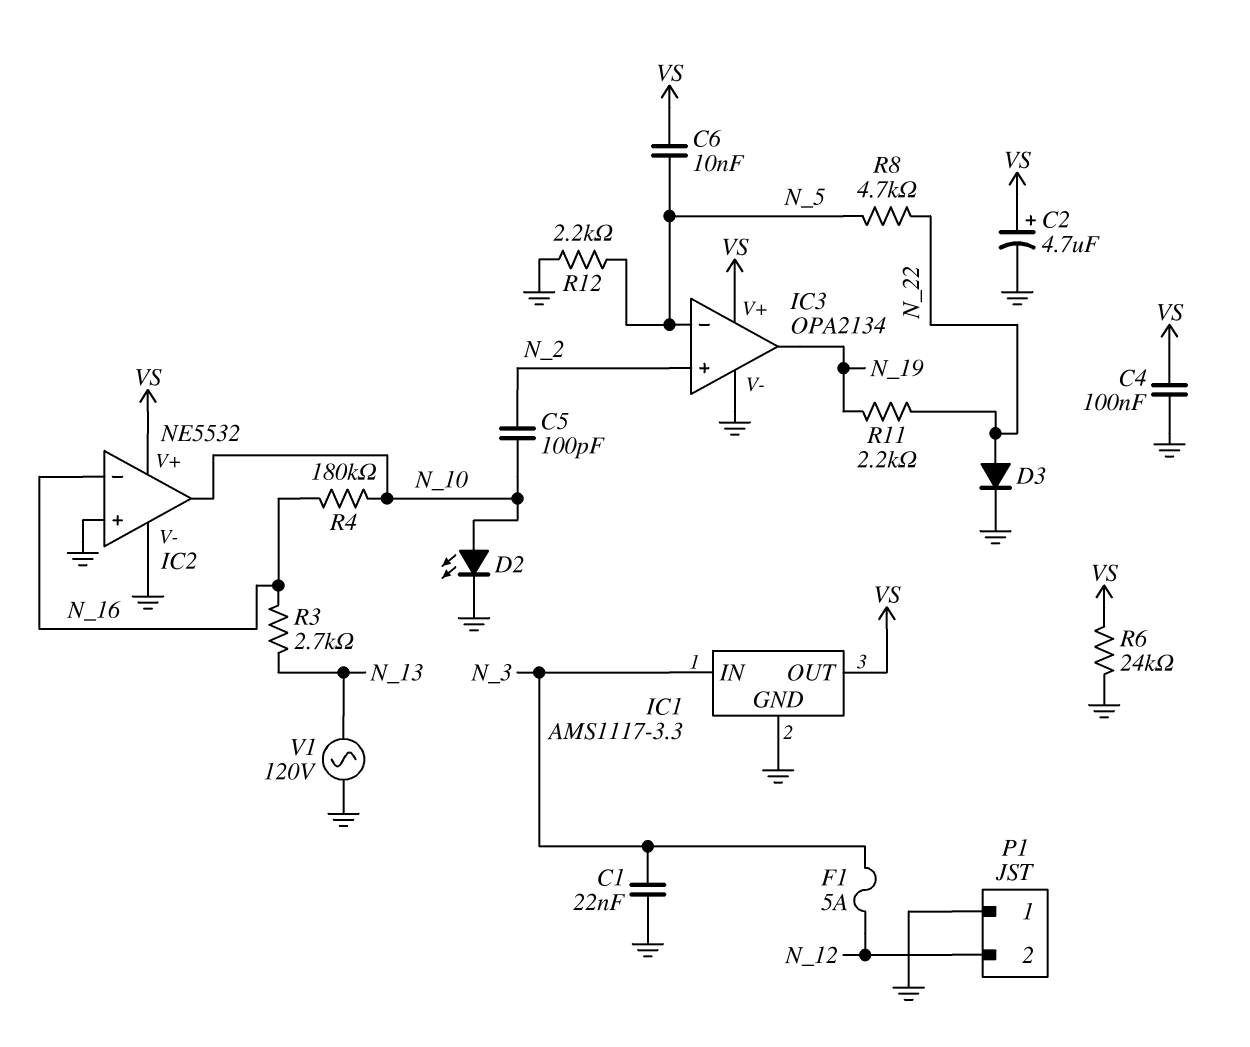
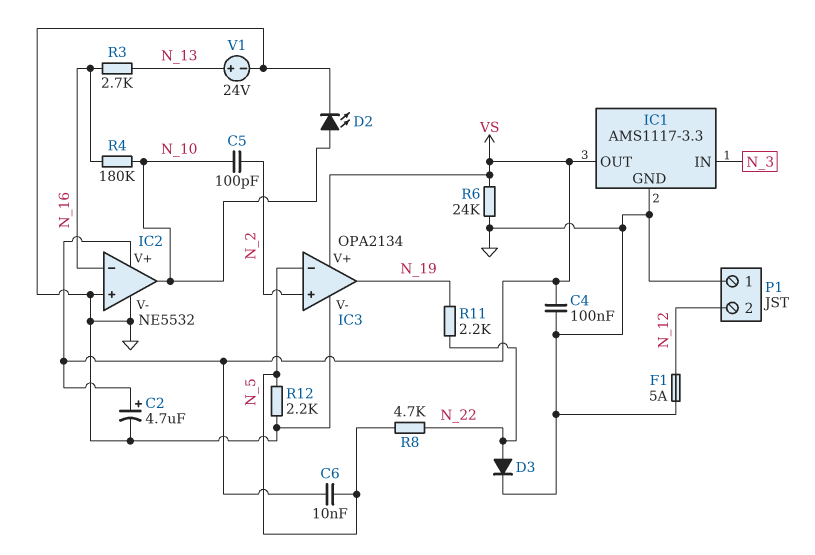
C1: 22nF (GND, N_3) -> none
F1: 5A (N_3, N_12) -> 5A (GND, N_12)
V1: AC 120V (GND, N_13) -> 24V (plus N_13, minus GND)

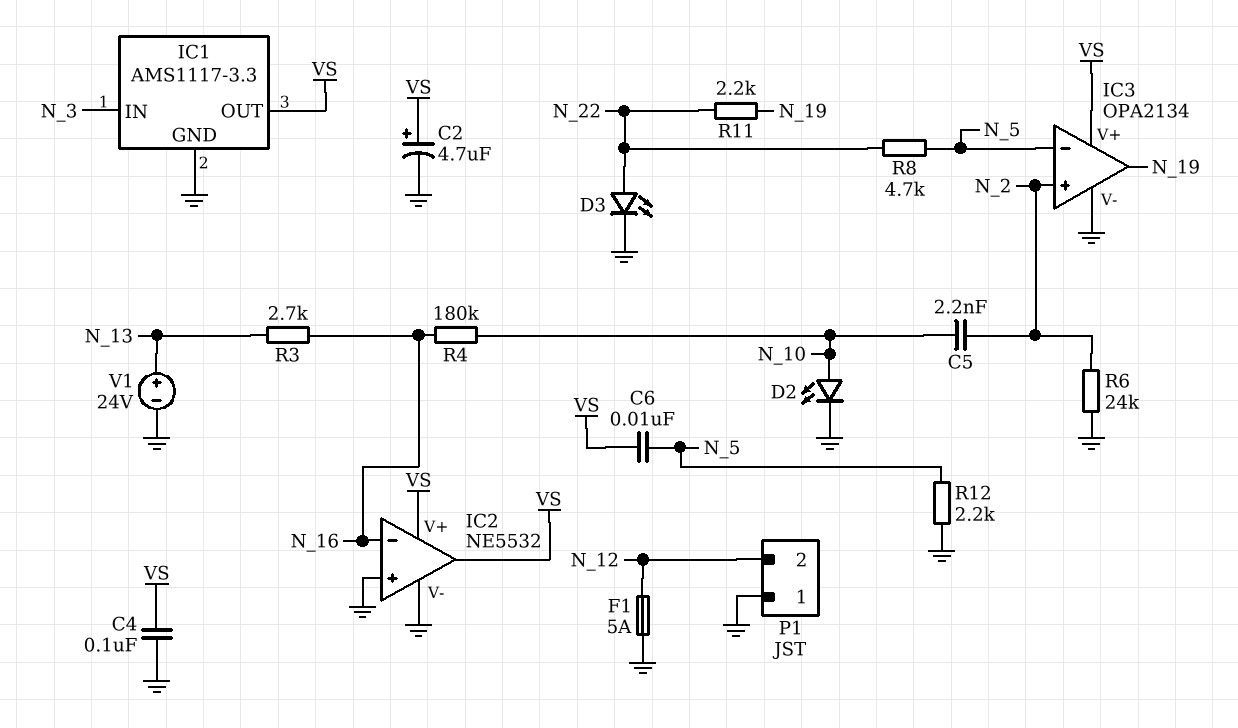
C5: 100pF (N_2, N_10) -> 2.2nF (N_2, N_10)
D3: diode (A N_22, K GND) -> LED (A N_22, K GND)
IC2 pin out: N_10 -> VS
R6: 24k (GND, VS) -> 24k (GND, N_2)

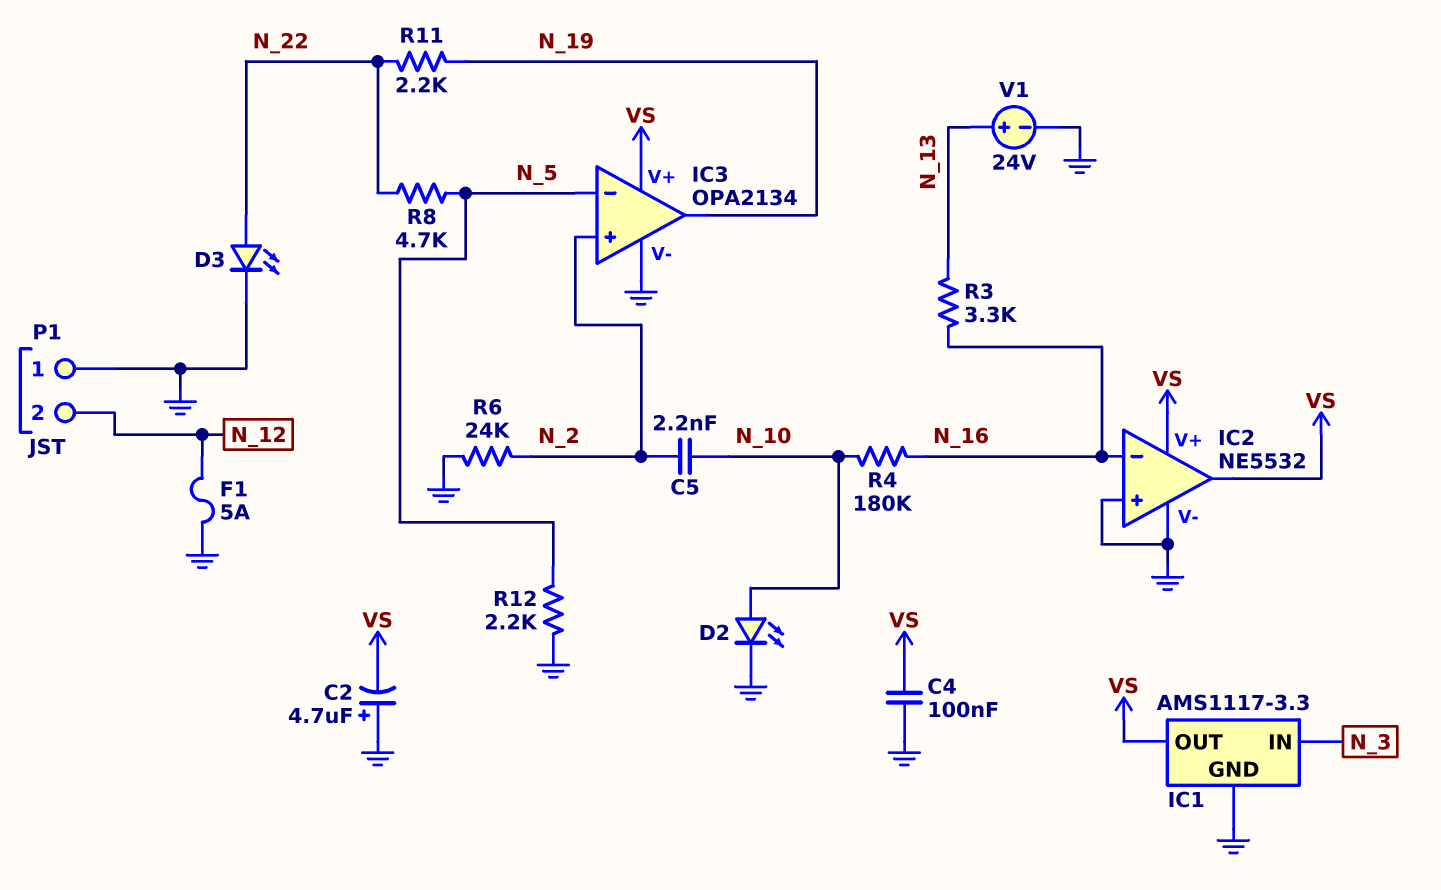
C2: 4.7uF (plus VS, minus GND) -> 4.7uF (plus GND, minus VS)
C6: 10nF (N_5, VS) -> none
R3: 2.7k (N_13, N_16) -> 3.3k (N_13, N_16)

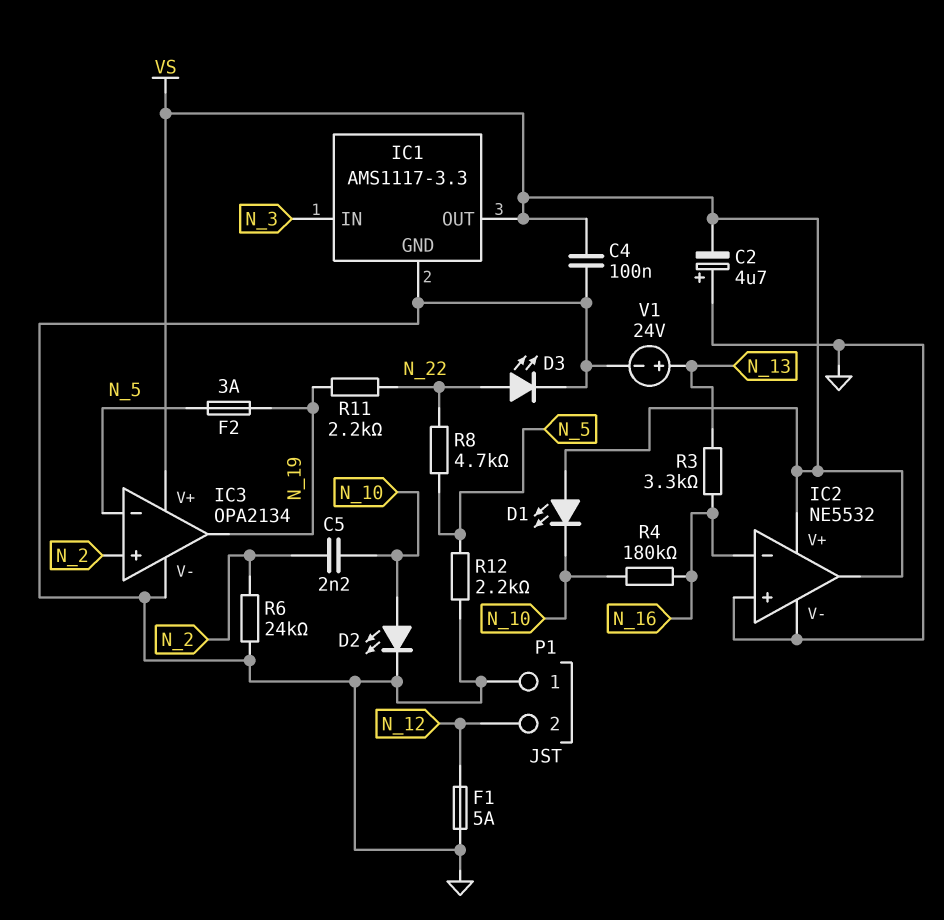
D1: none -> LED (A VS, K N_10)
F2: none -> 3A (N_5, N_19)

